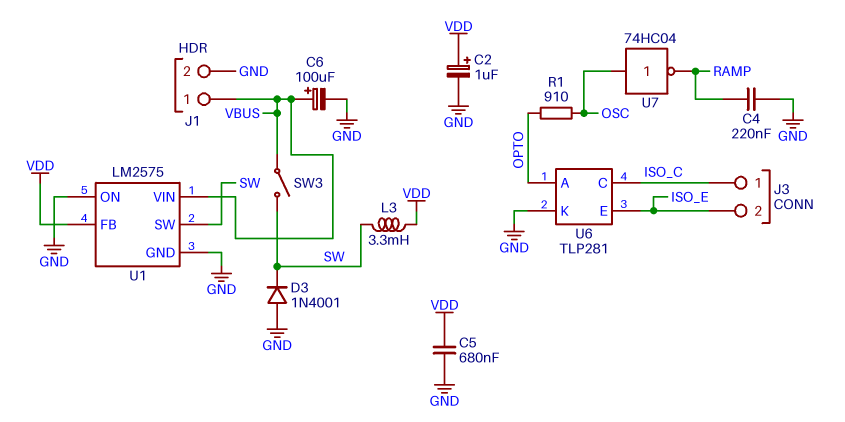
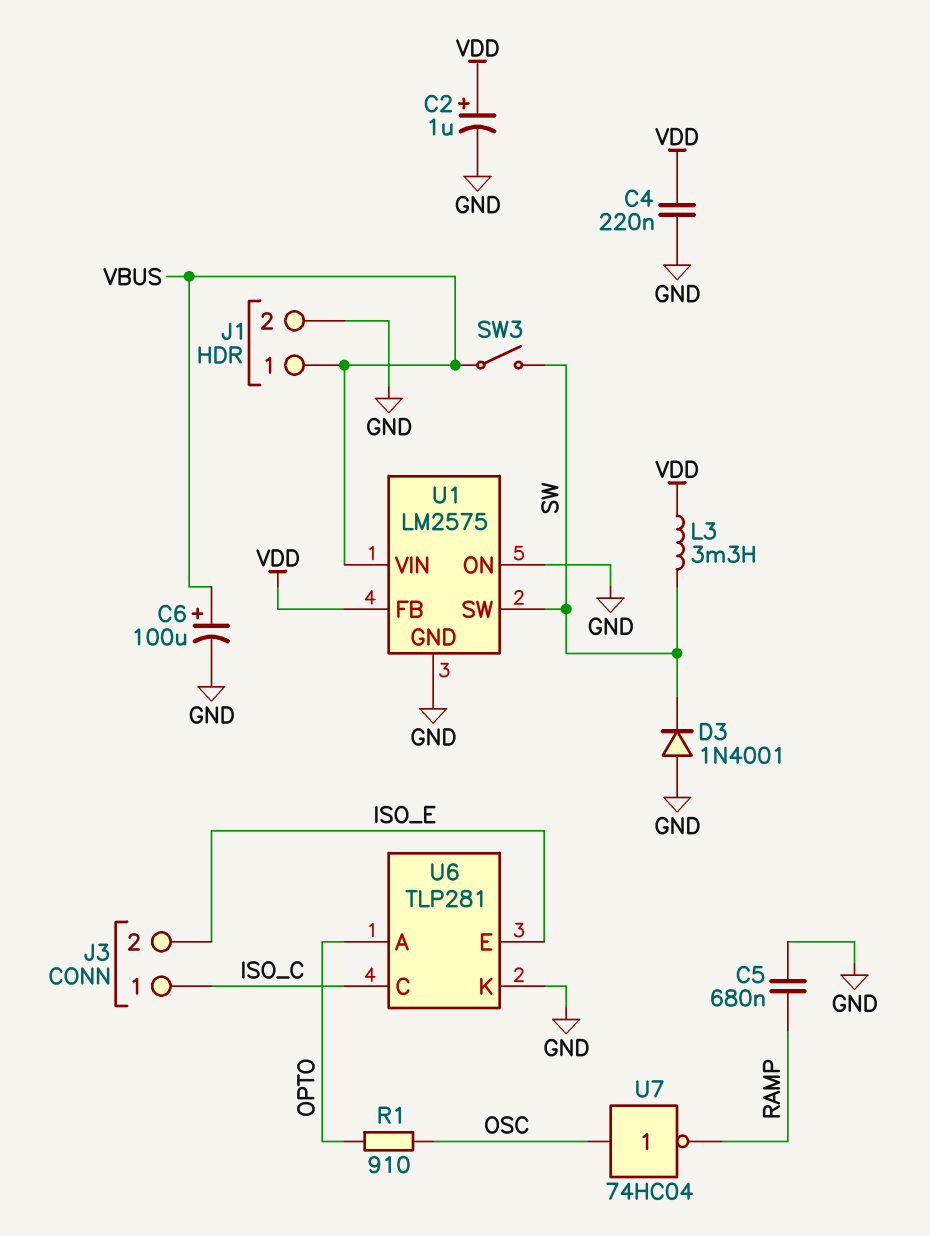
C4: 220nF (GND, RAMP) -> 220nF (GND, VDD)
C5: 680nF (GND, VDD) -> 680nF (GND, RAMP)

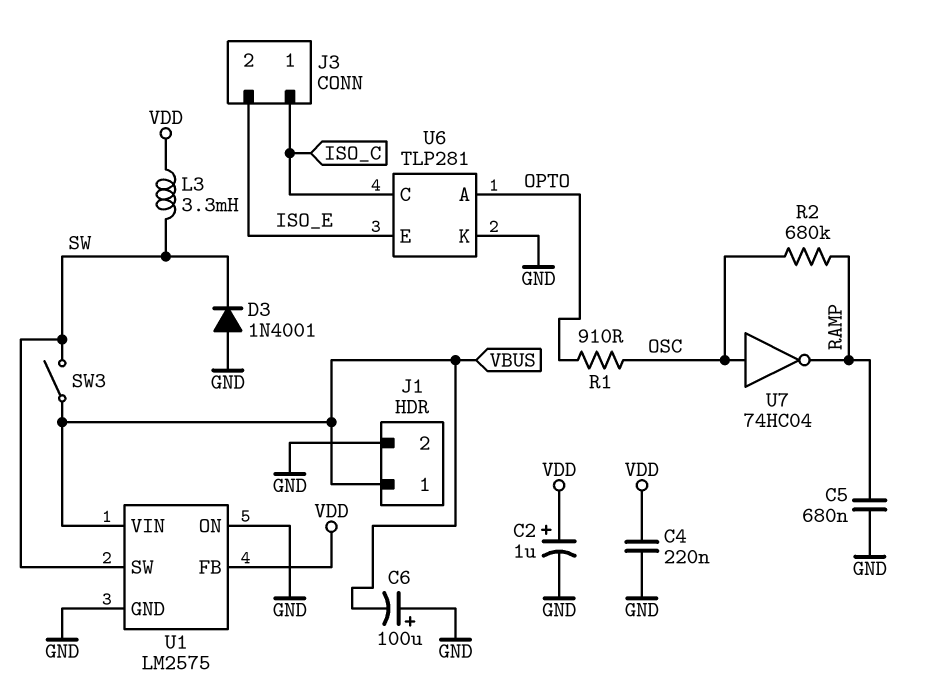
C6: 100uF (plus VBUS, minus GND) -> 100uF (plus GND, minus VBUS)
R2: none -> 680k (OSC, RAMP)

